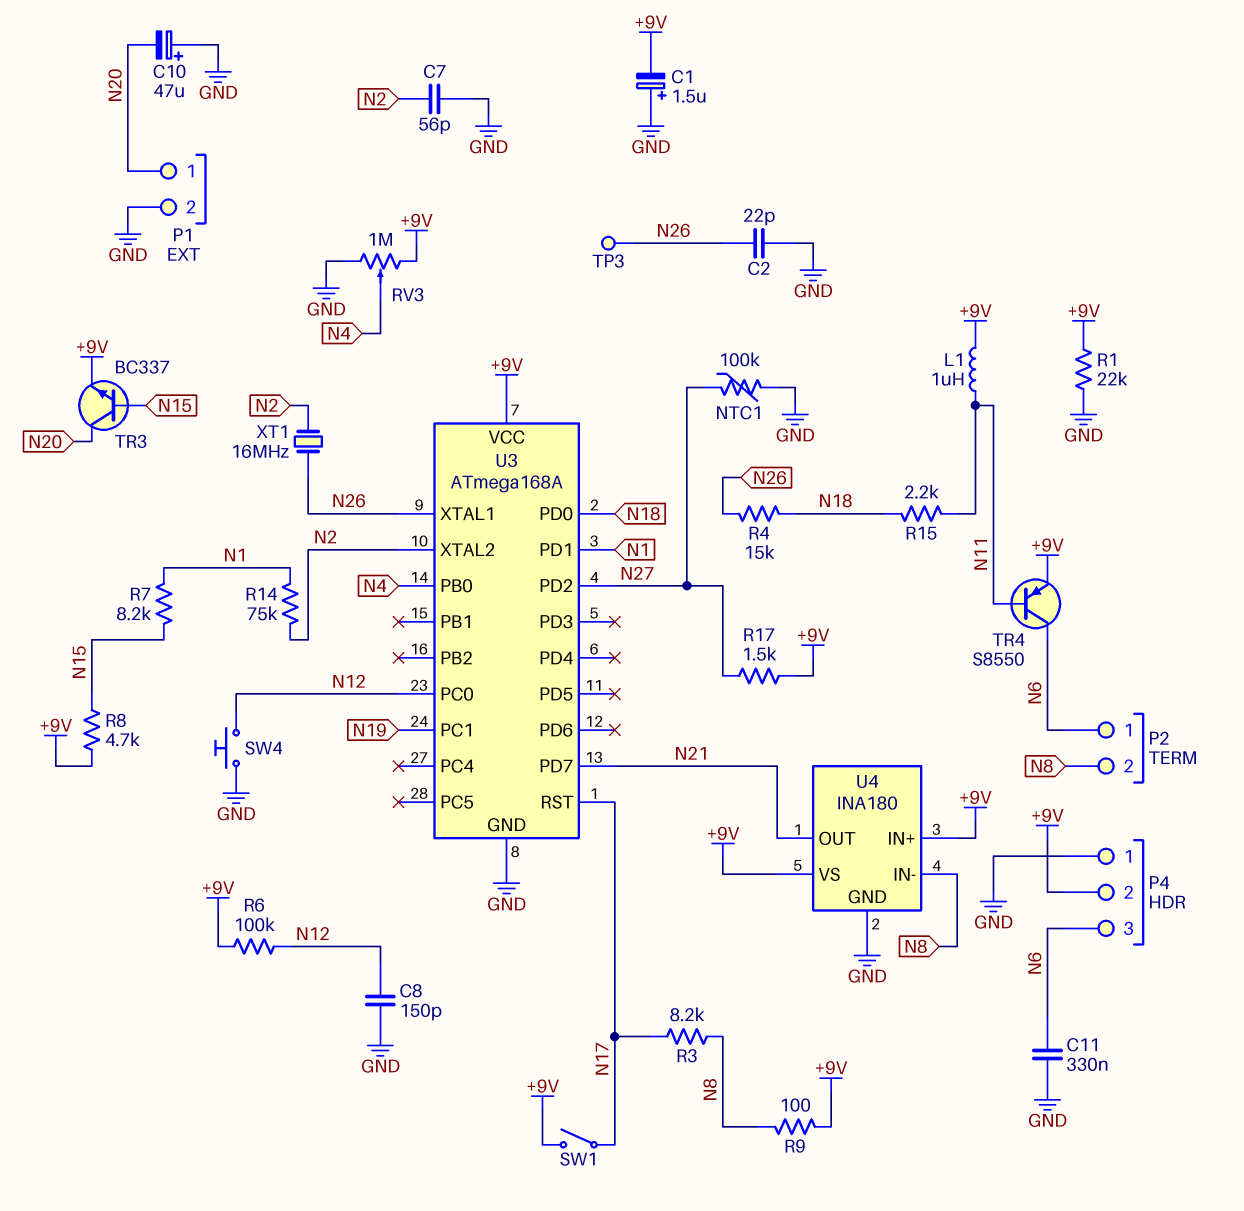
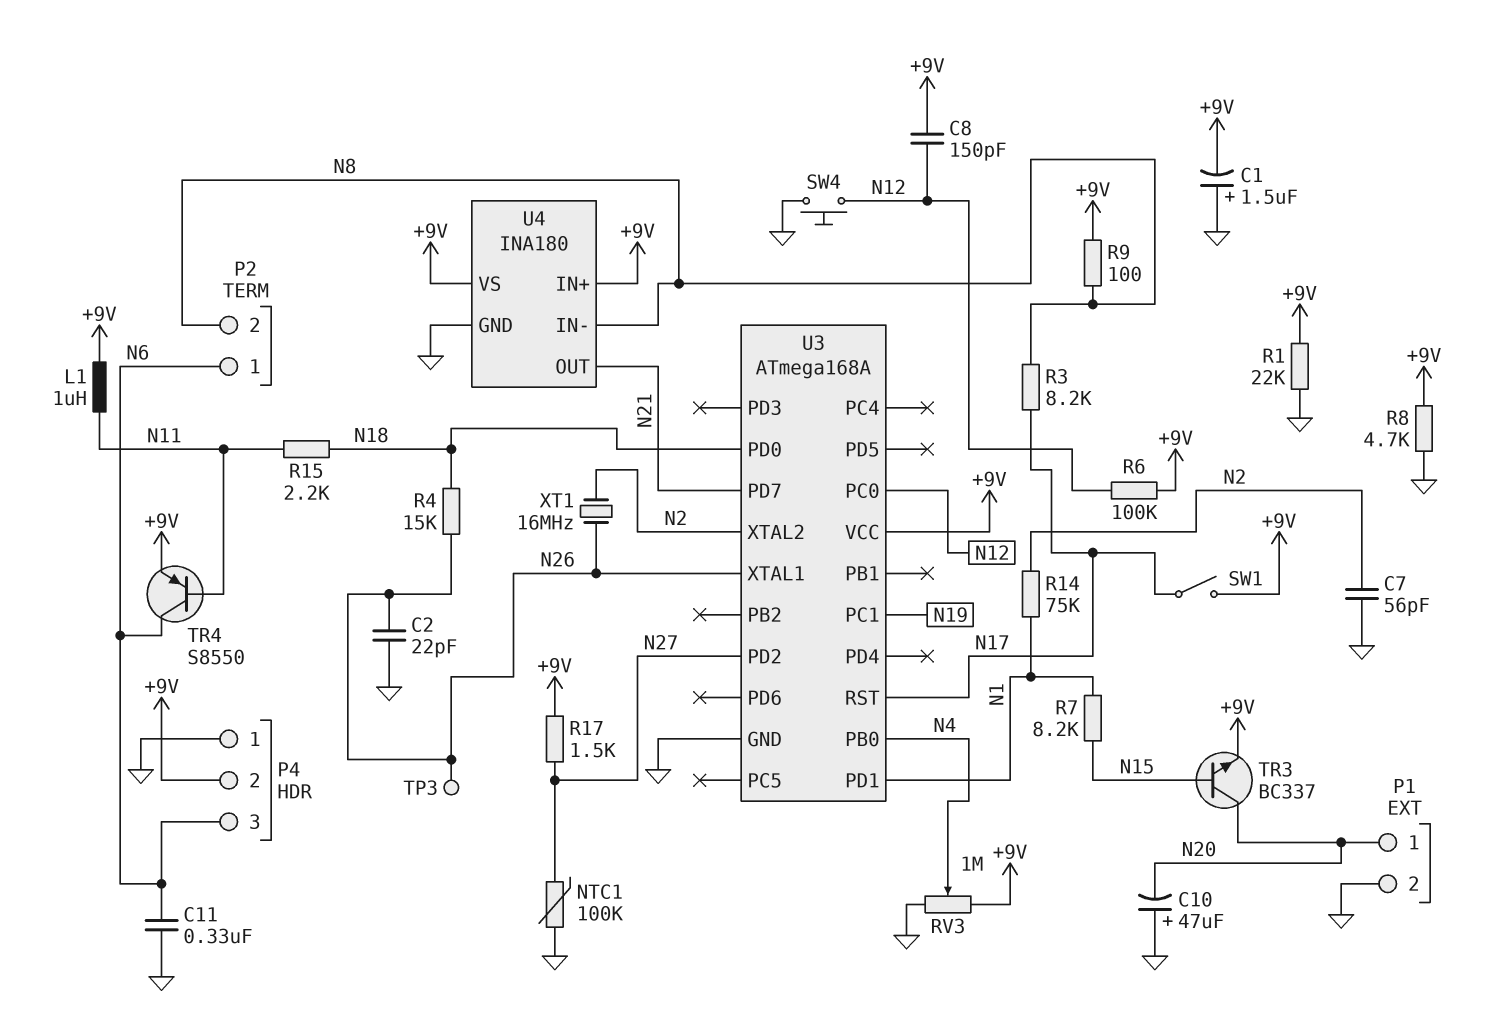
C8: 150pF (GND, N12) -> 150pF (+9V, N12)
R8: 4.7k (+9V, N15) -> 4.7k (+9V, GND)

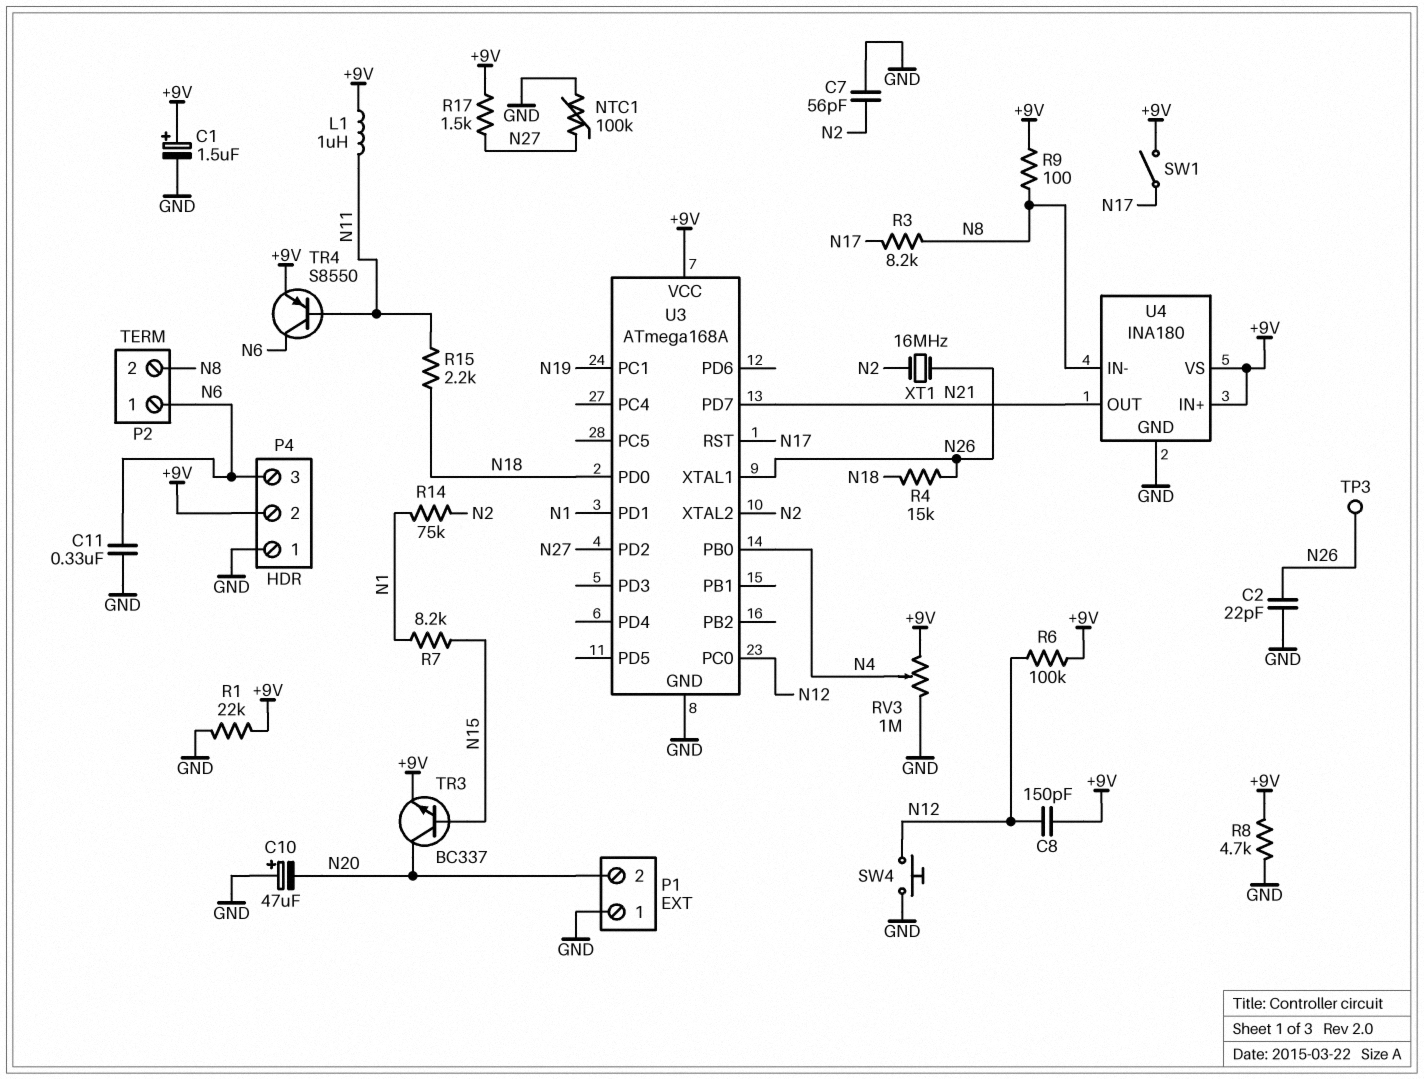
C1: 1.5uF (plus GND, minus +9V) -> 1.5uF (plus +9V, minus GND)
P1 pin 1: N20 -> GND
P1 pin 2: GND -> N20

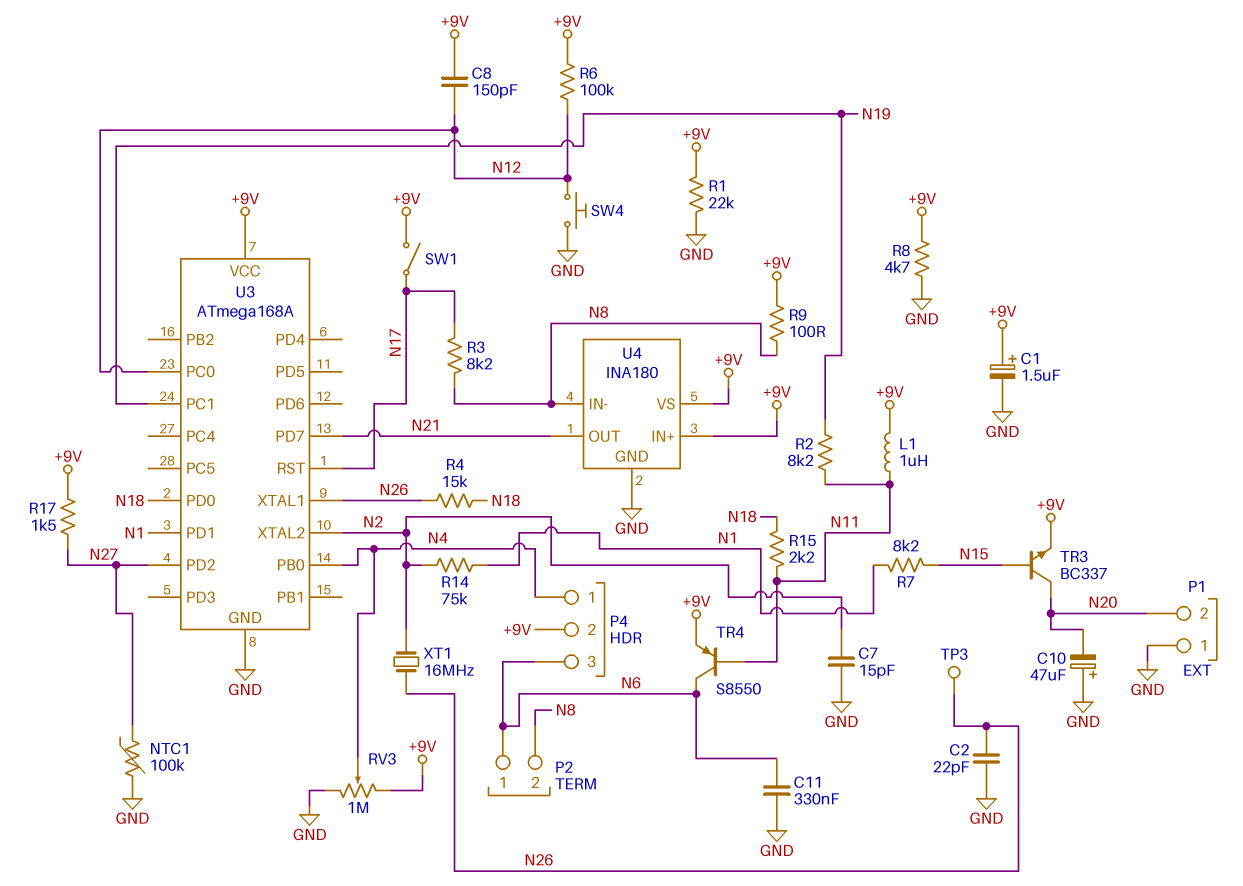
C7: 56pF (GND, N2) -> 15pF (GND, N2)
P4 pin 1: GND -> N4
R2: none -> 8.2k (N11, N19)

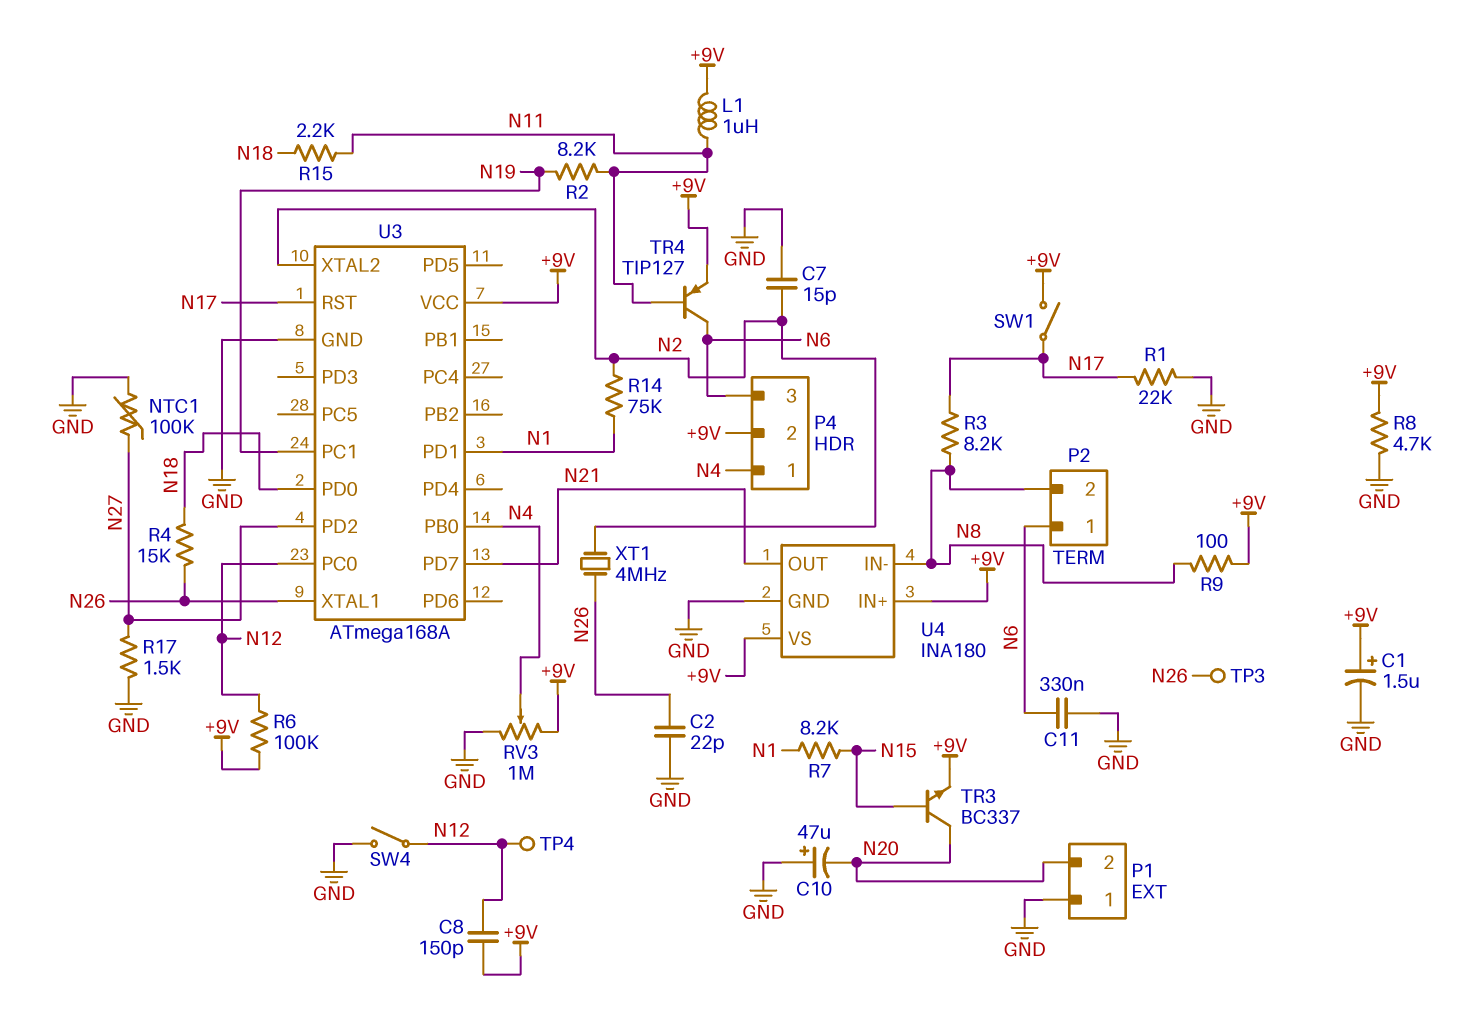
R1: 22k (+9V, GND) -> 22k (GND, N17)
R17: 1.5k (+9V, N27) -> 1.5k (GND, N27)
SW4: button (GND, N12) -> switch (GND, N12)
TP4: none -> test point (N12)
TR4: PNP S8550 (B N11, C N6, E +9V) -> PNP TIP127 (B N11, C N6, E +9V)
XT1: 16MHz (N2, N26) -> 4MHz (N2, N26)

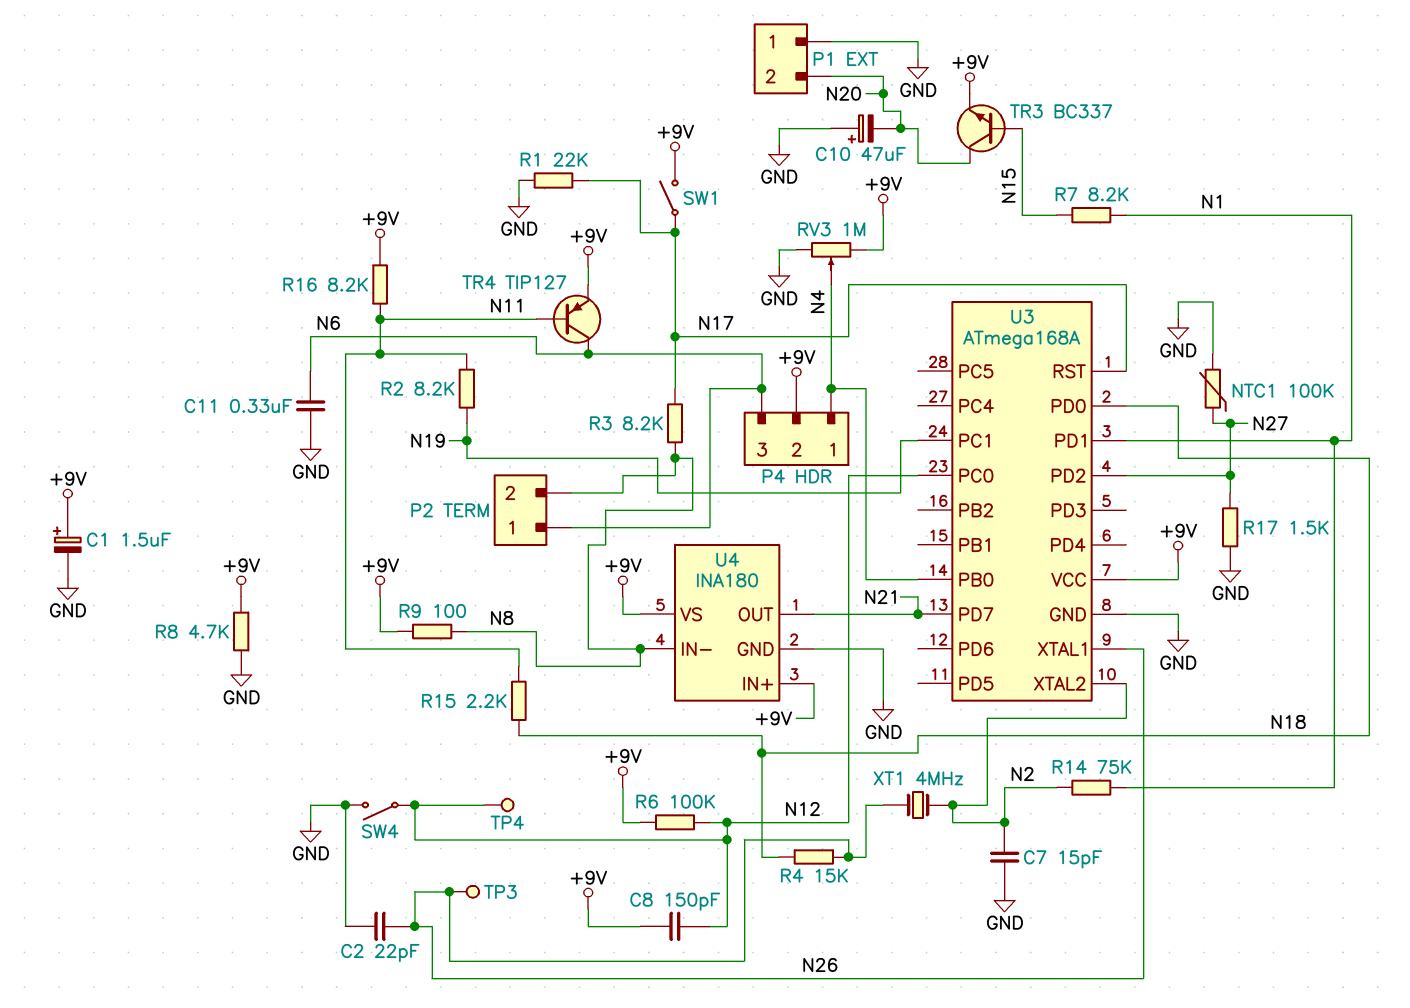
L1: 1uH (+9V, N11) -> none
R16: none -> 8.2k (+9V, N11)

